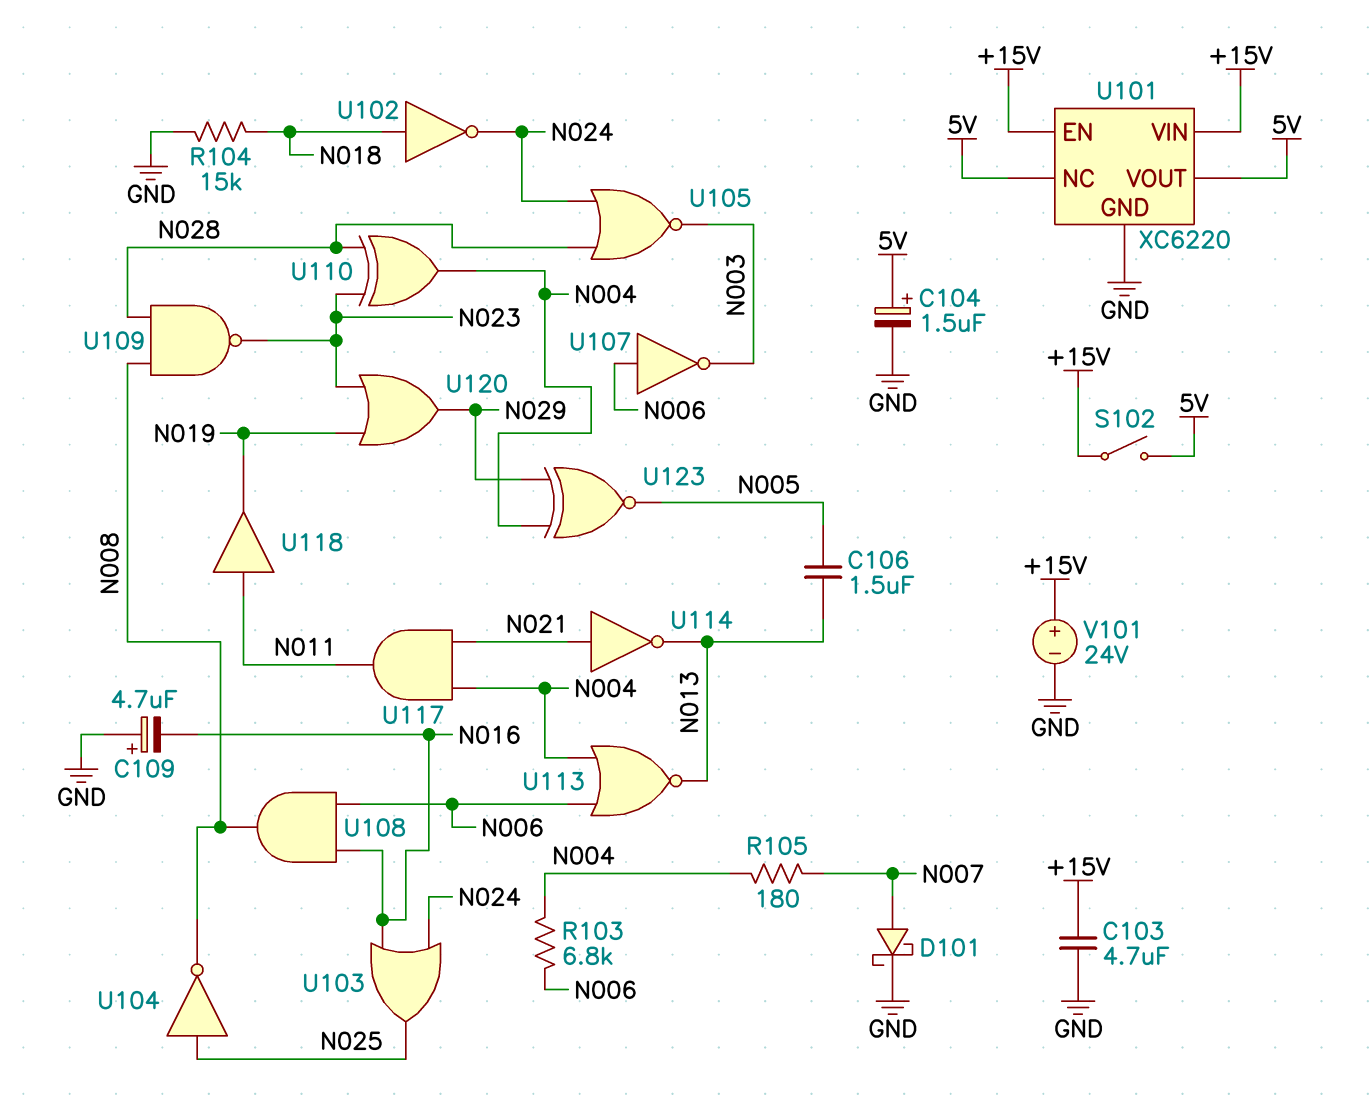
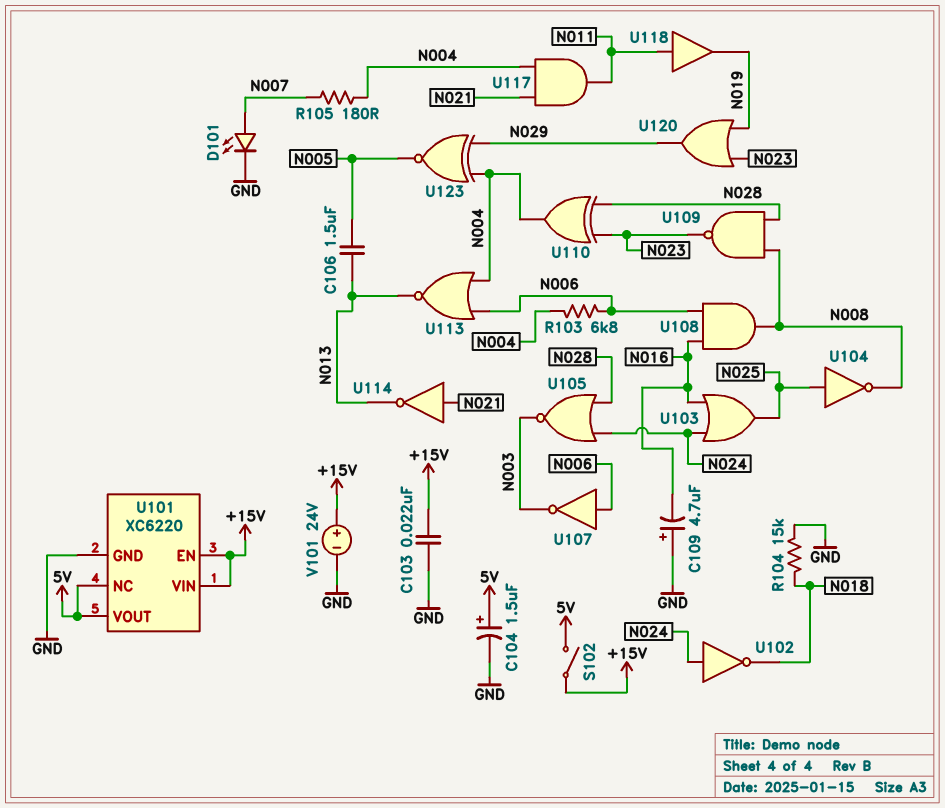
C103: 4.7uF (+15V, GND) -> 22nF (+15V, GND)
D101: schottky (A N007, K GND) -> LED (A N007, K GND)
U102: NOT (in N018, out N024) -> NOT (in N024, out N018)

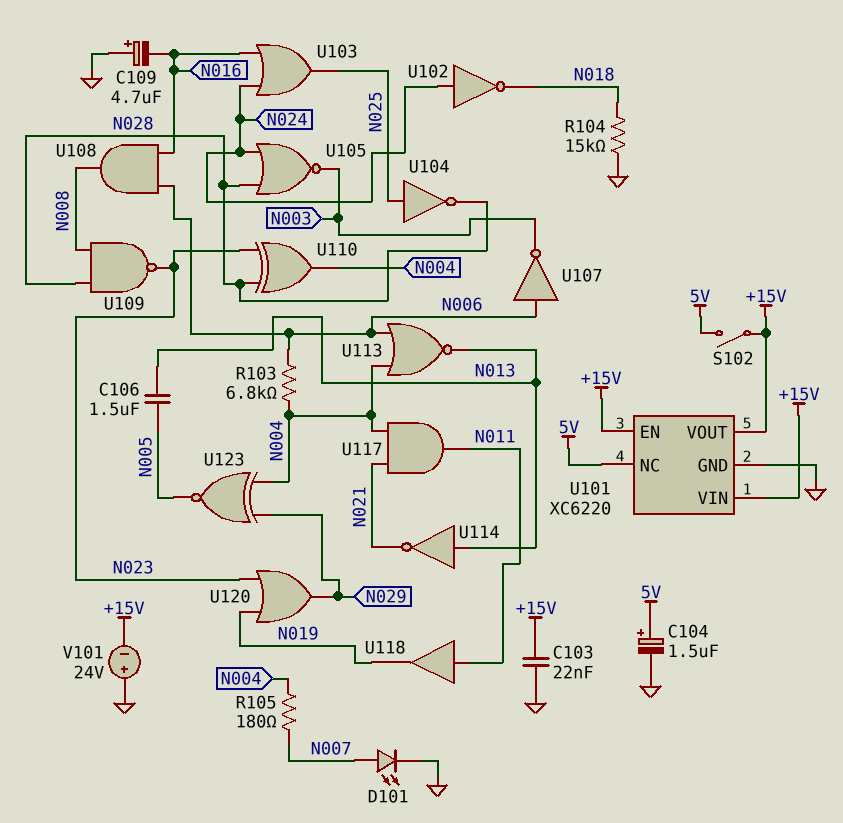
U101 pin VOUT: 5V -> +15V
U104: NOT (in N025, out N008) -> NOT (in N025, out N028)
U114: NOT (in N021, out N013) -> NOT (in N013, out N021)
V101: 24V (plus +15V, minus GND) -> 24V (plus GND, minus +15V)

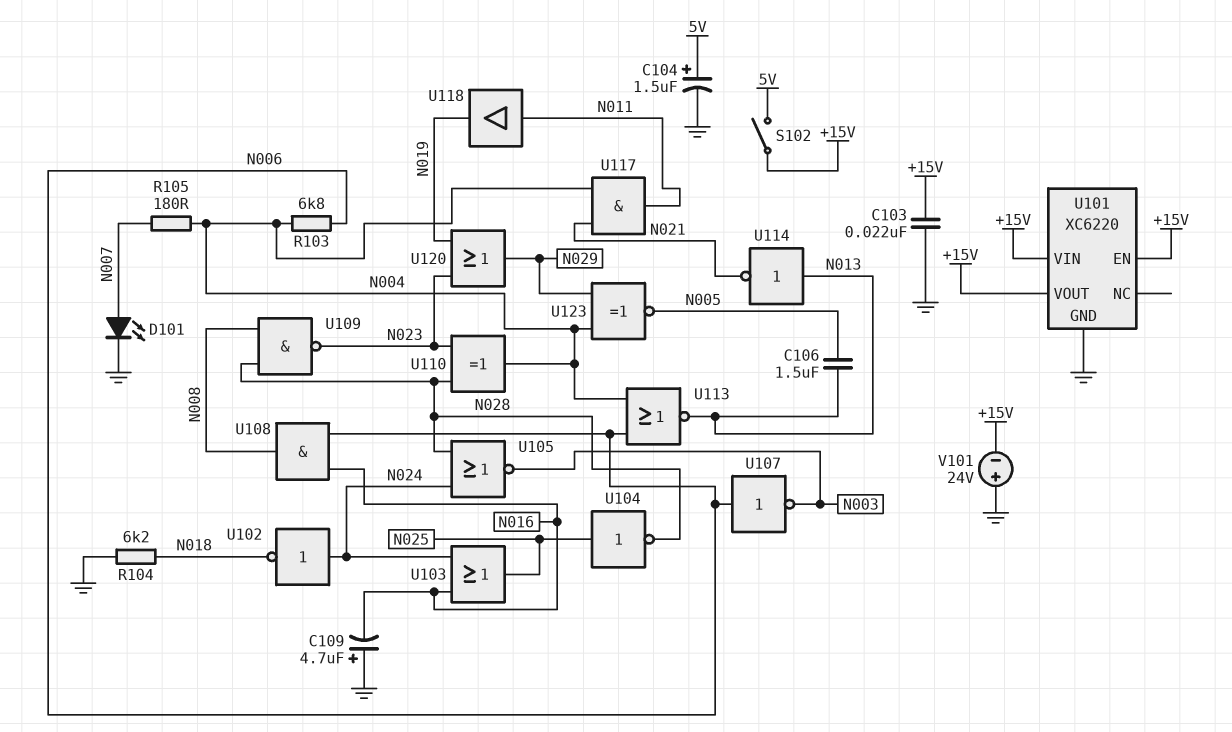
R104: 15k (GND, N018) -> 6.2k (GND, N018)
U101 pin NC: 5V -> none

